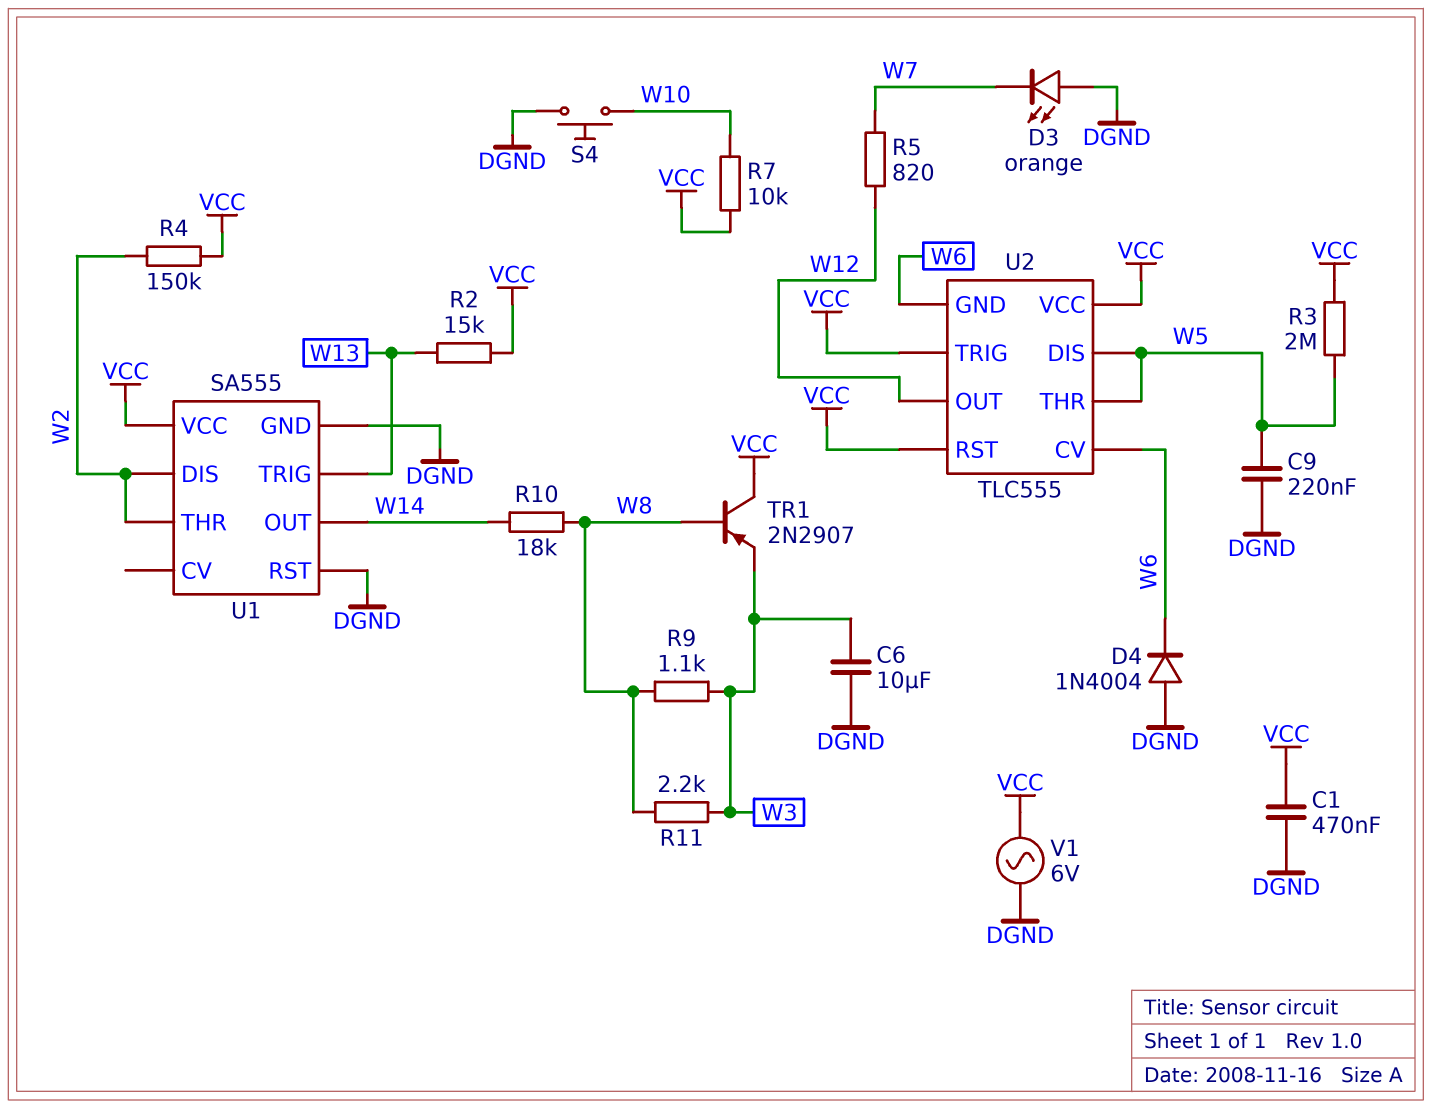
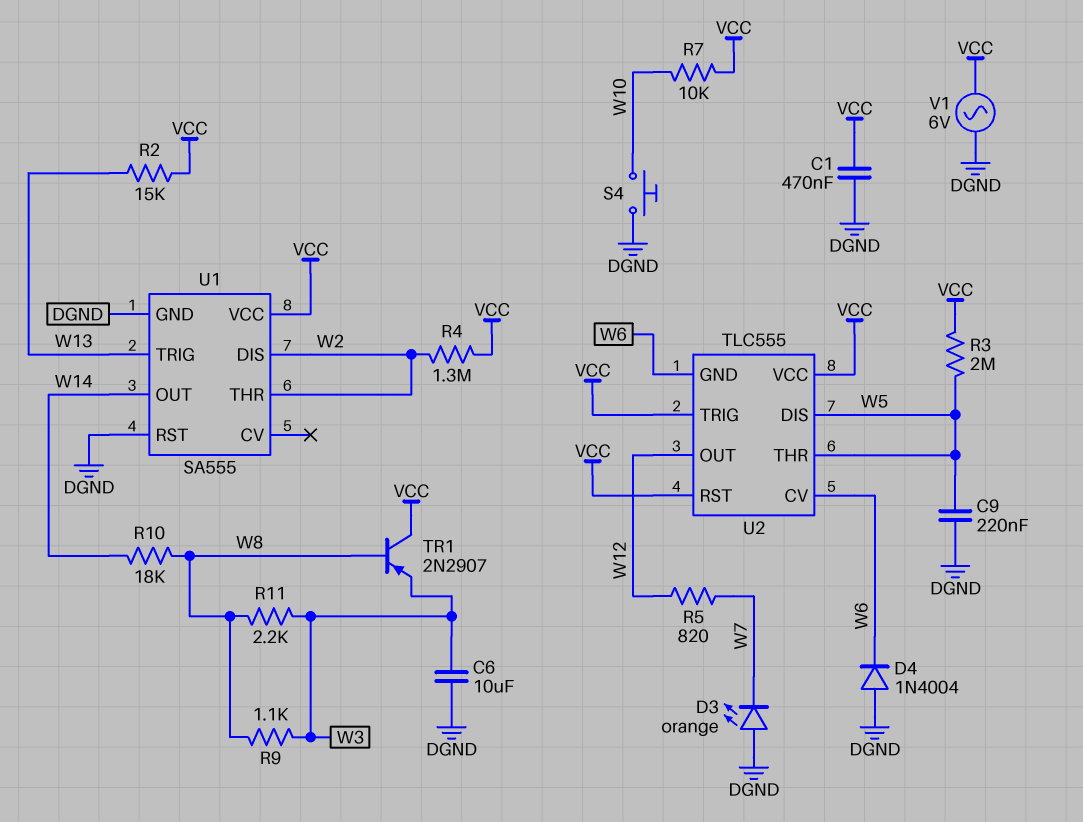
R4: 150k (VCC, W2) -> 1.3M (VCC, W2)

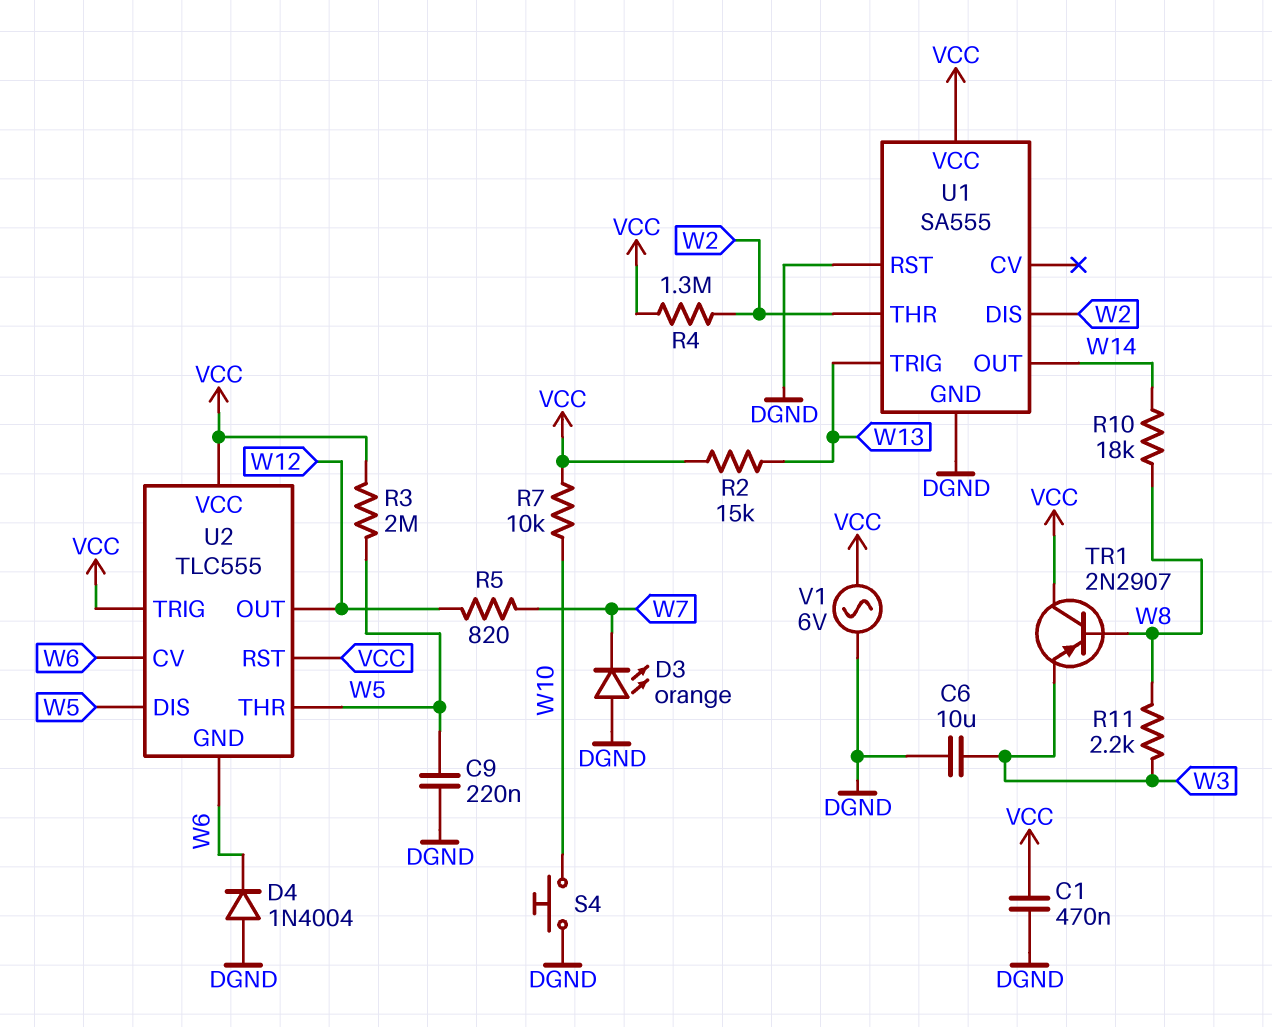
R9: 1.1k (W3, W8) -> none

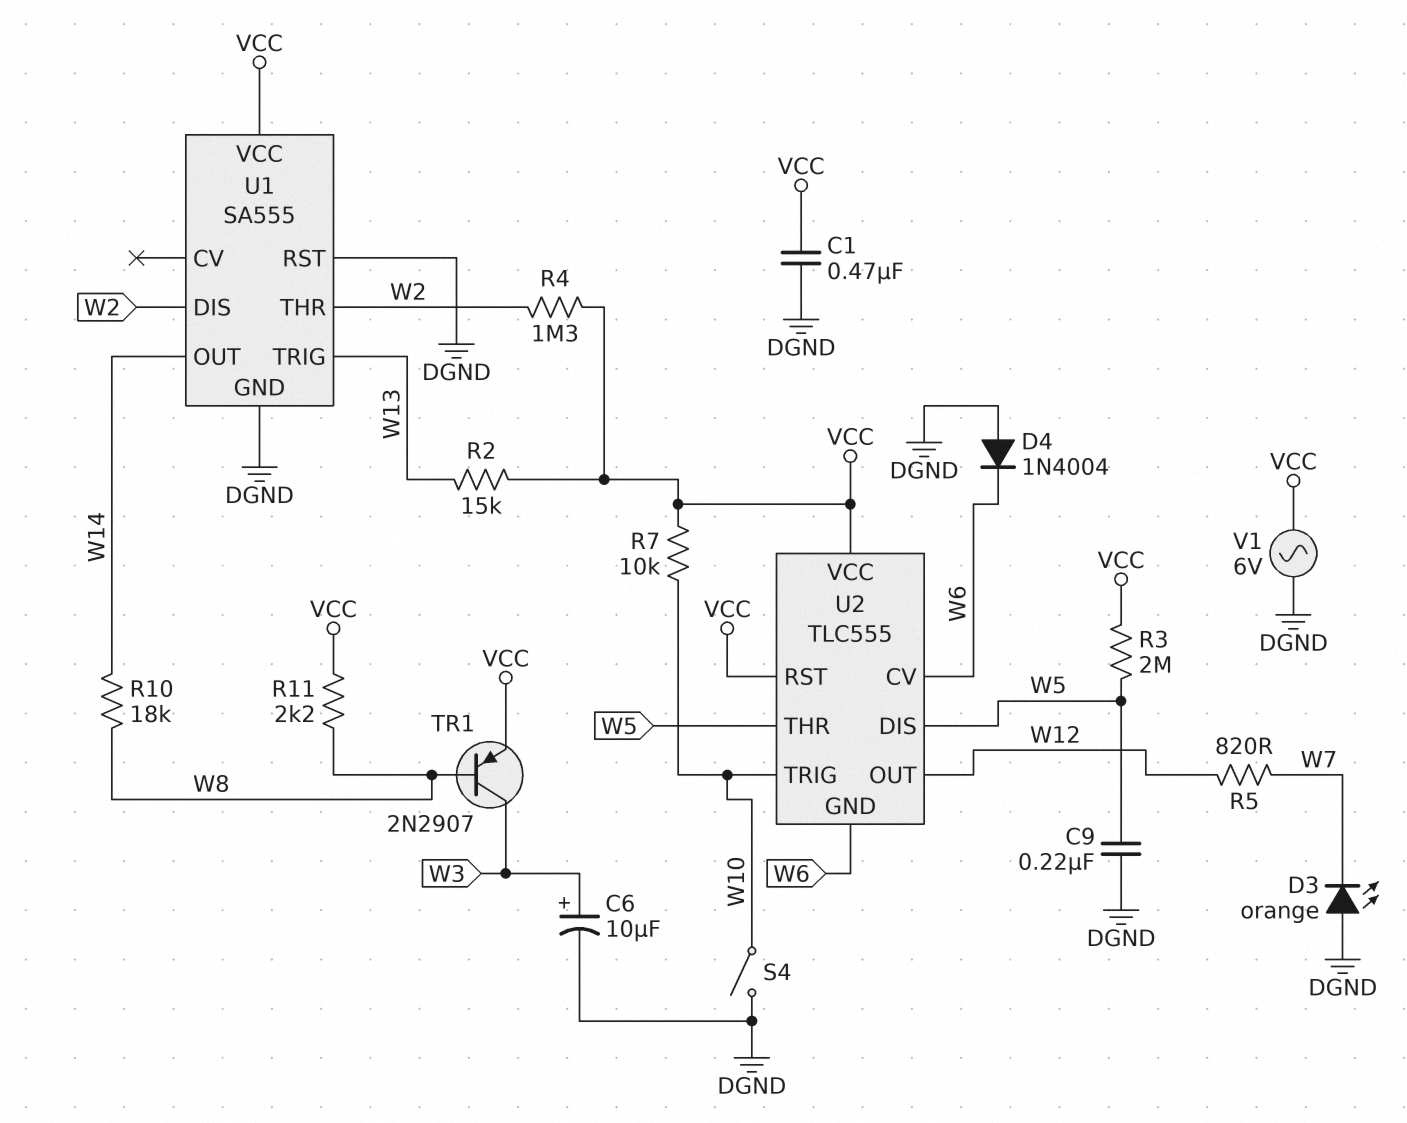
C6: 10uF (DGND, W3) -> 10uF (plus W3, minus DGND)
R11: 2.2k (W3, W8) -> 2.2k (VCC, W8)
S4: button (DGND, W10) -> switch (DGND, W10)
TR1: PNP 2N2907 (B W8, C VCC, E W3) -> PNP 2N2907 (B W8, C W3, E VCC)
U2 pin TRIG: VCC -> W10

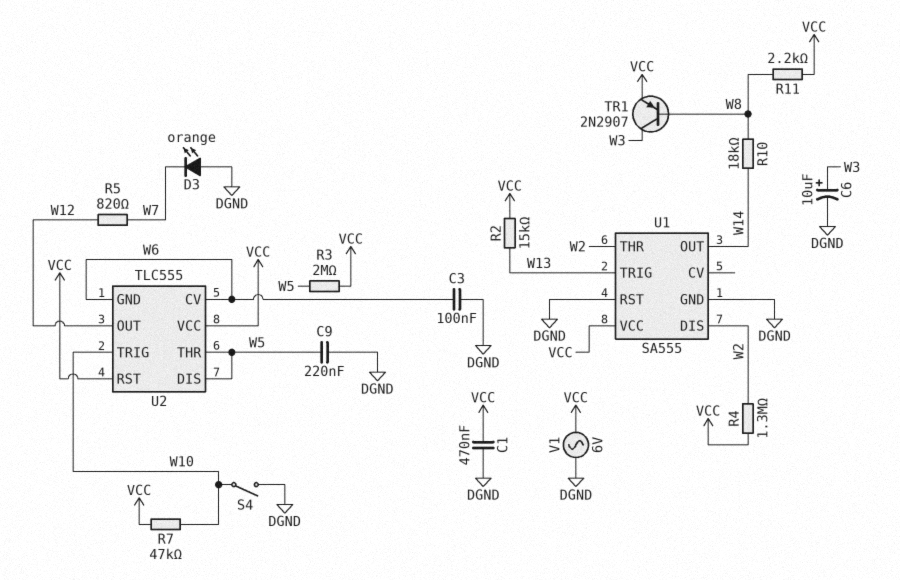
C3: none -> 100nF (DGND, W6)
D4: diode 1N4004 (A DGND, K W6) -> none
R7: 10k (VCC, W10) -> 47k (VCC, W10)

